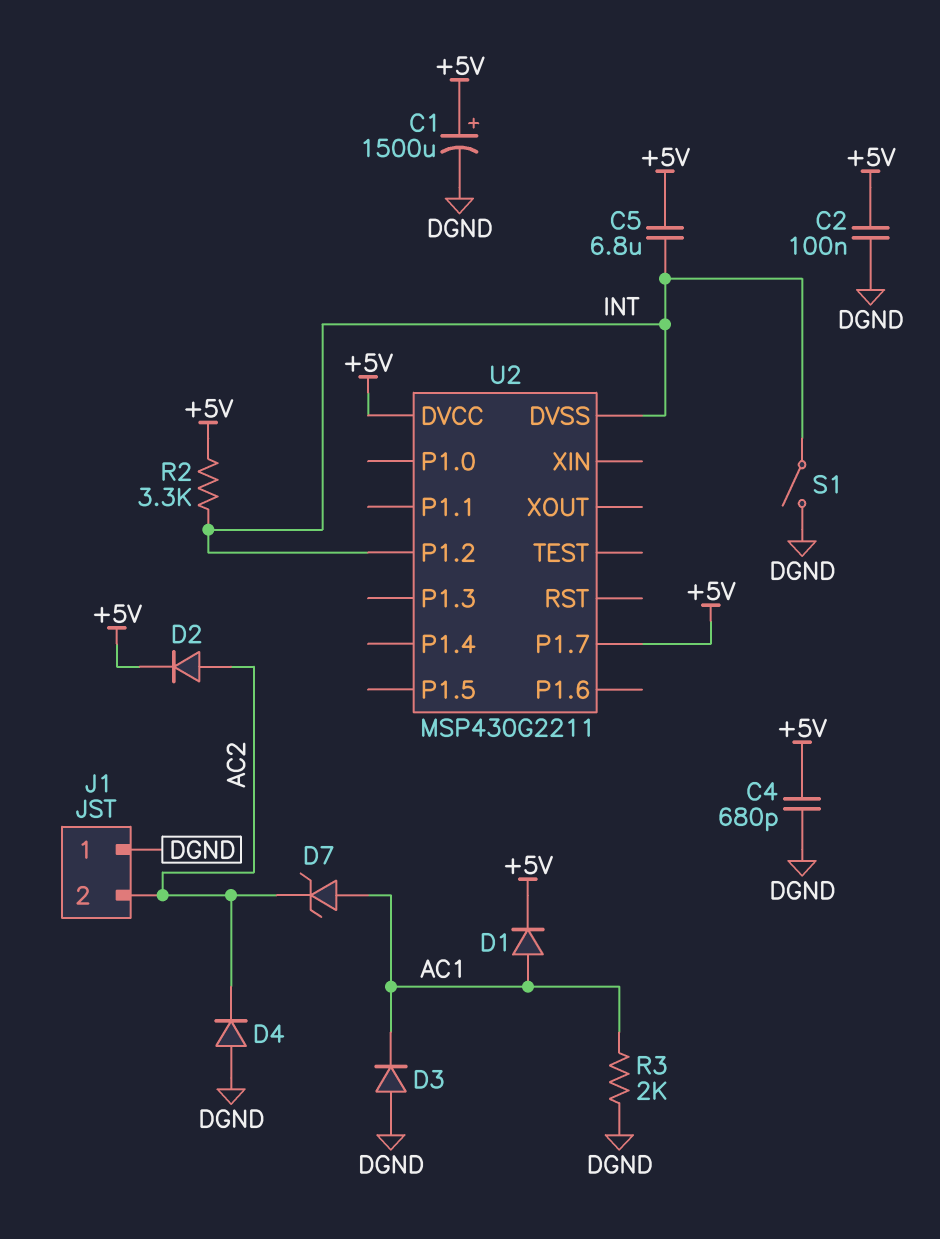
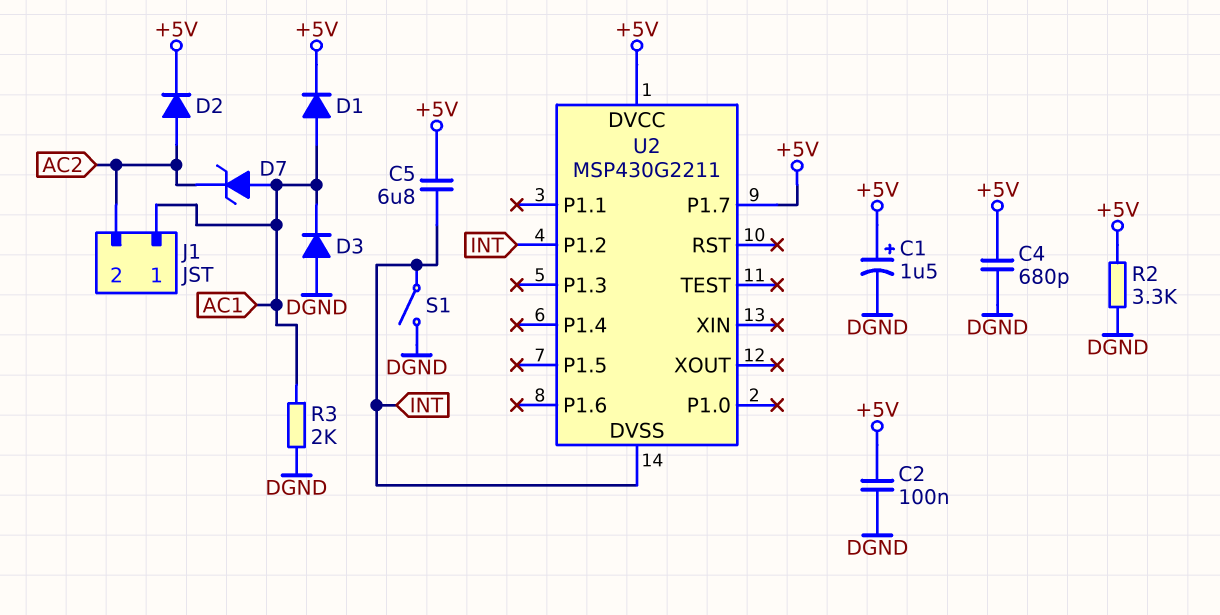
C1: 1500uF (plus +5V, minus DGND) -> 1.5uF (plus +5V, minus DGND)
D4: diode (A DGND, K AC2) -> none
J1 pin 1: DGND -> AC1
R2: 3.3k (+5V, INT) -> 3.3k (+5V, DGND)

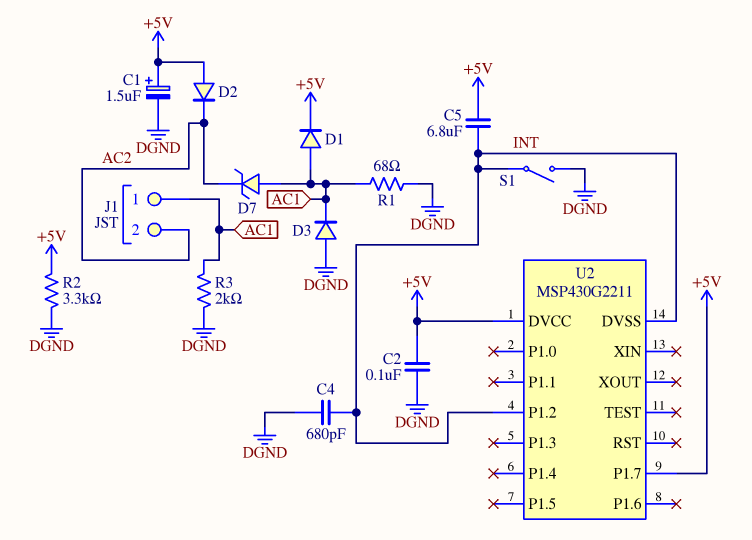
C4: 680pF (+5V, DGND) -> 680pF (DGND, INT)
D2: diode (A AC2, K +5V) -> diode (A +5V, K AC2)
R1: none -> 68 (AC1, DGND)

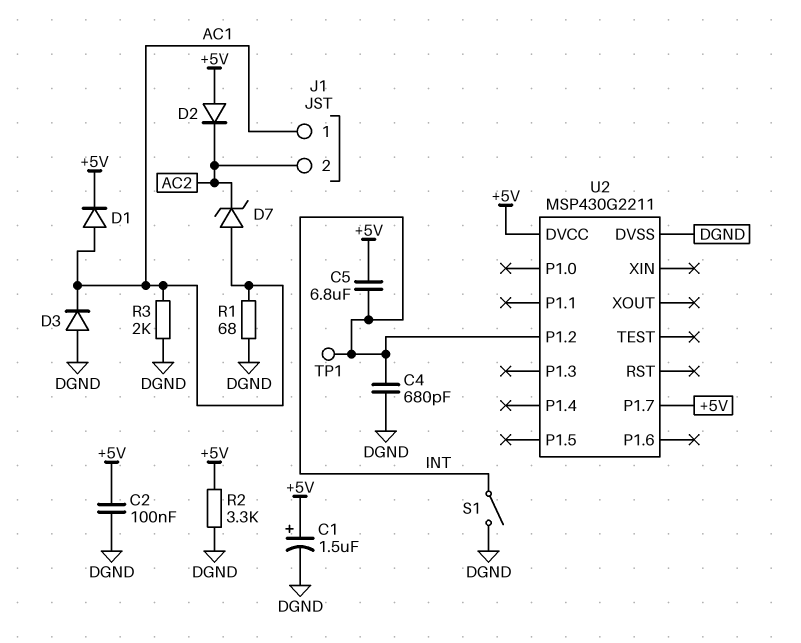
TP1: none -> test point (INT)
U2 pin DVSS: INT -> DGND

